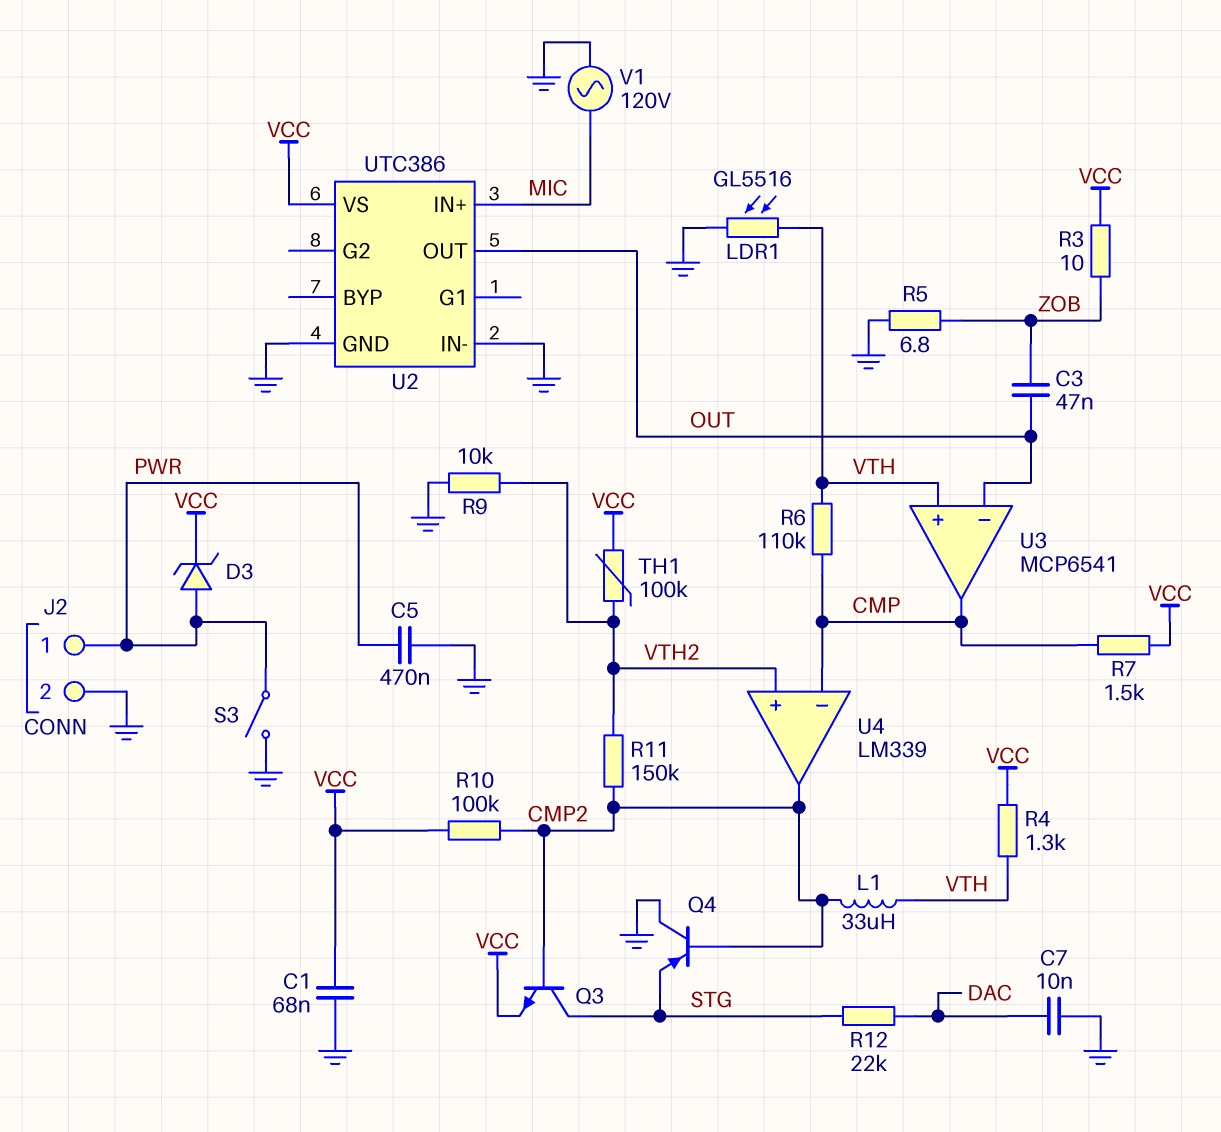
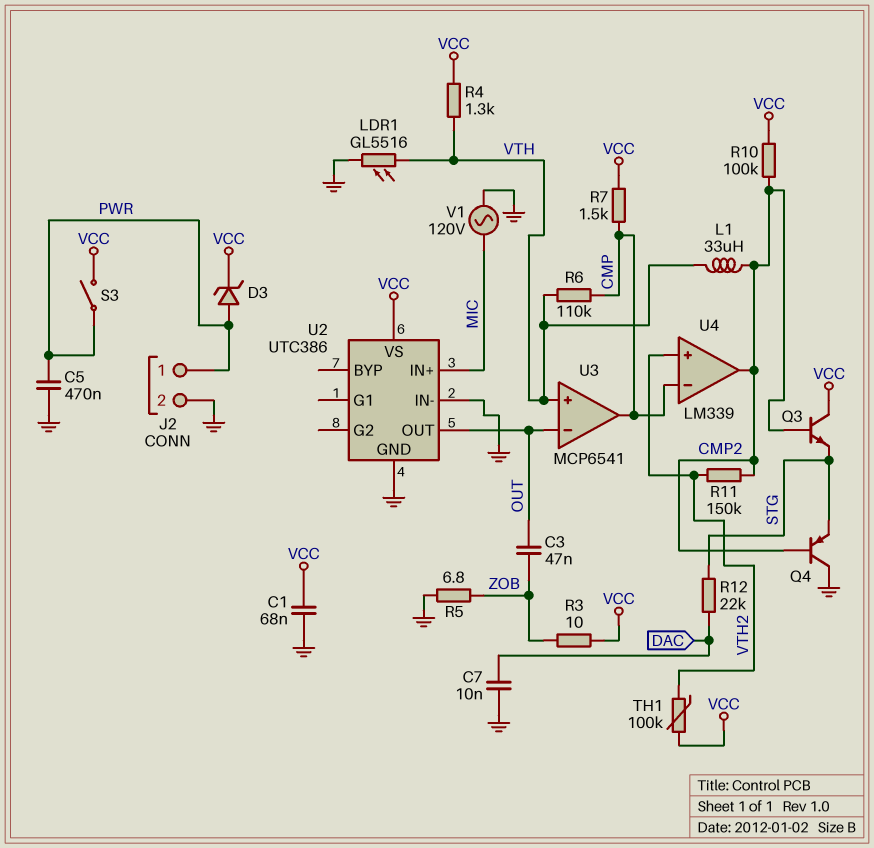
Q3: NPN (B CMP2, C STG, E VCC) -> NPN (B CMP2, C VCC, E STG)
R9: 10k (GND, VTH2) -> none
S3: switch (GND, PWR) -> switch (PWR, VCC)

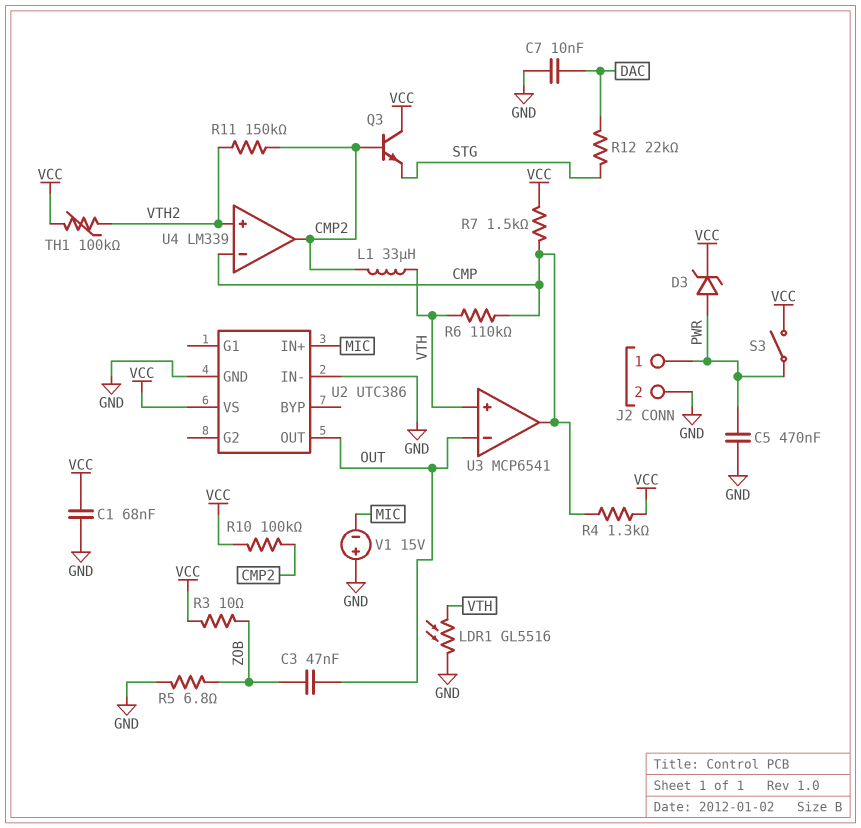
Q4: PNP (B CMP2, C GND, E STG) -> none
R4: 1.3k (VCC, VTH) -> 1.3k (CMP, VCC)
V1: AC 120V (GND, MIC) -> 15V (plus GND, minus MIC)

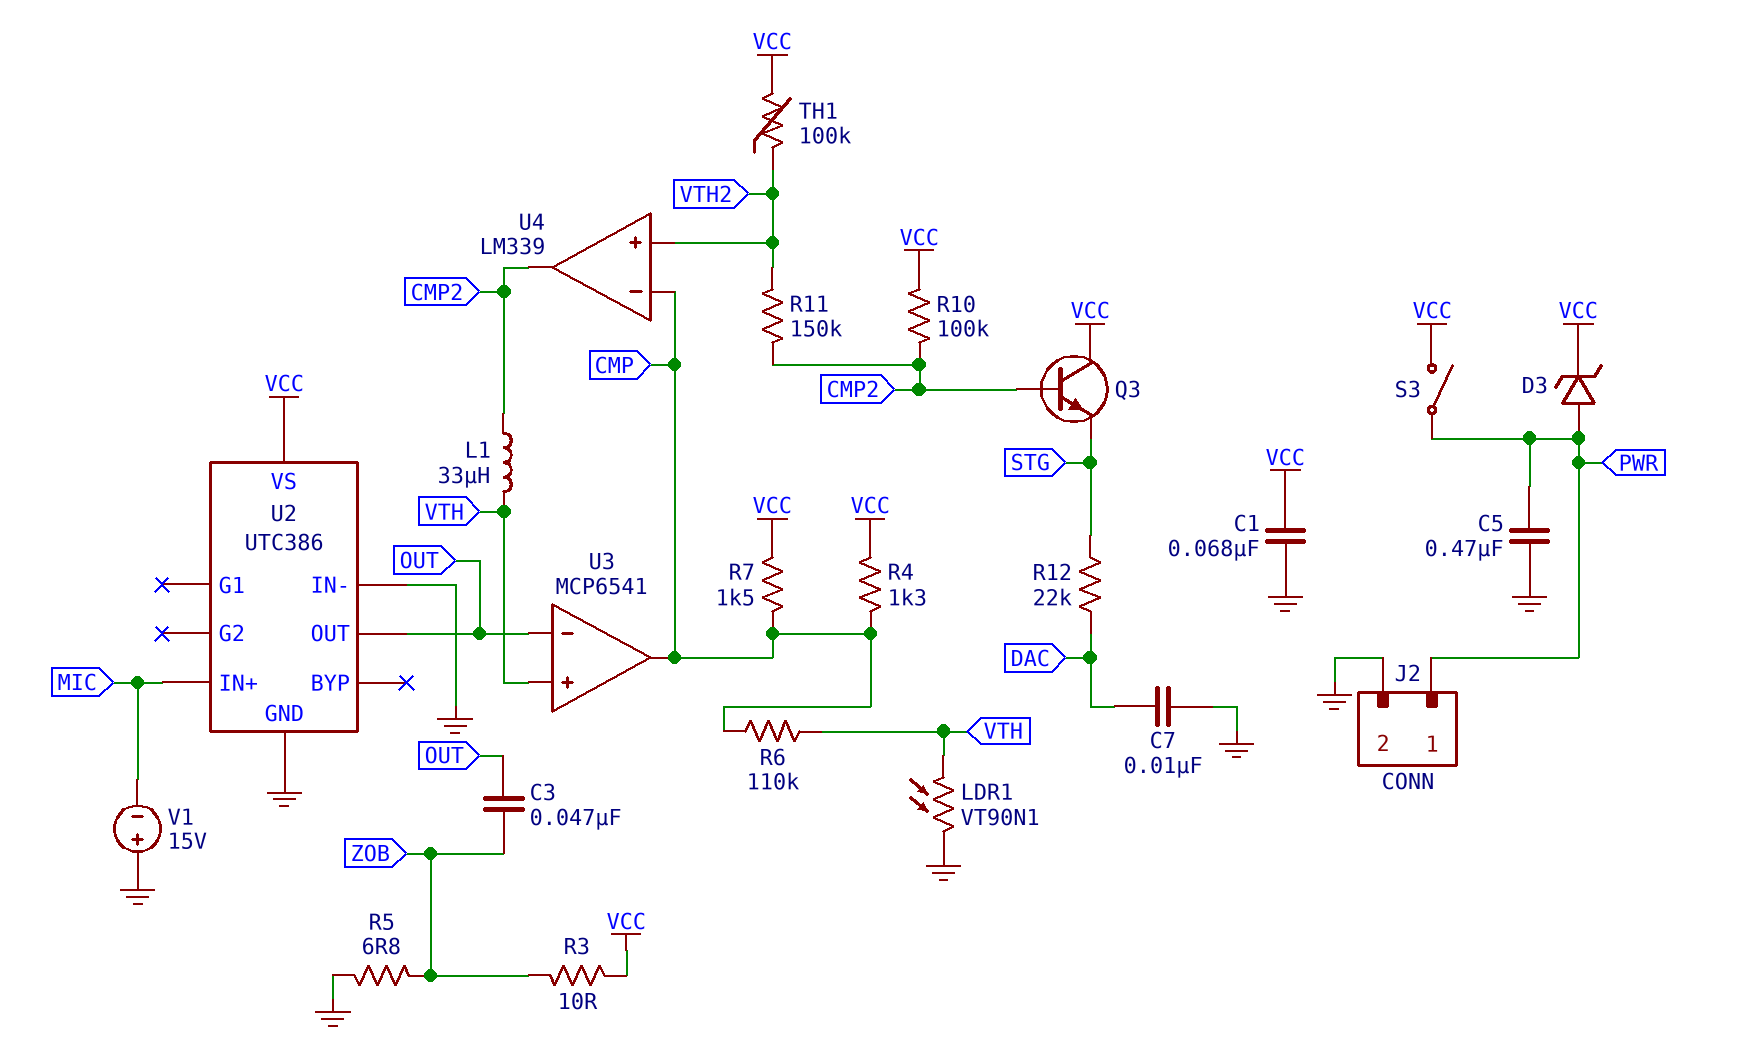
LDR1: GL5516 (GND, VTH) -> VT90N1 (GND, VTH)

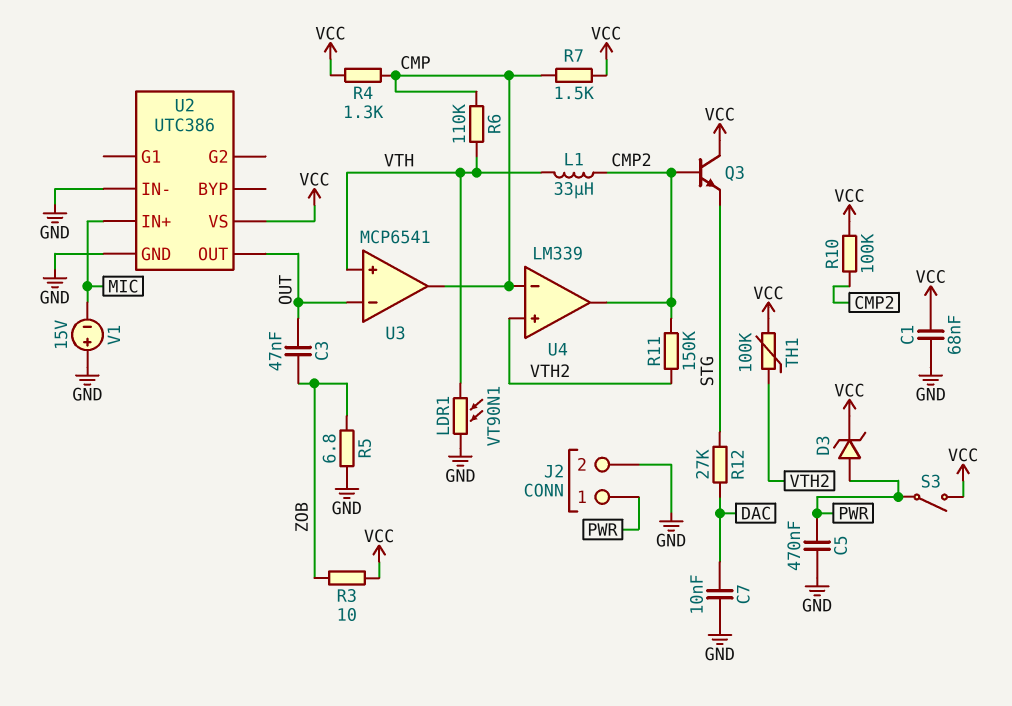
R12: 22k (DAC, STG) -> 27k (DAC, STG)

